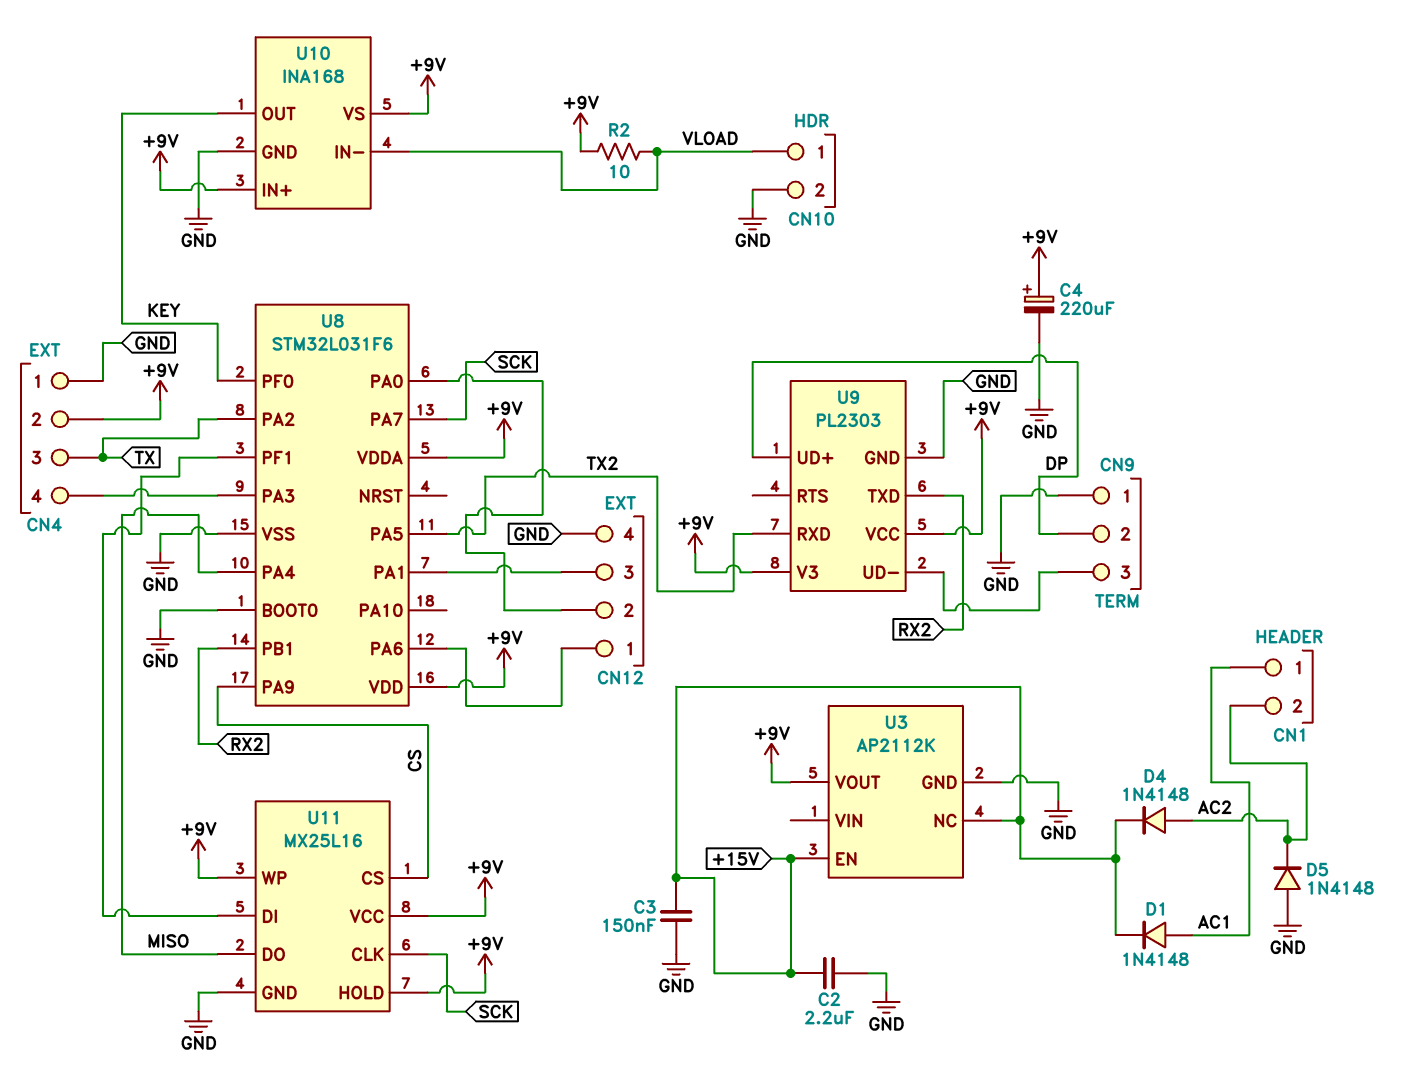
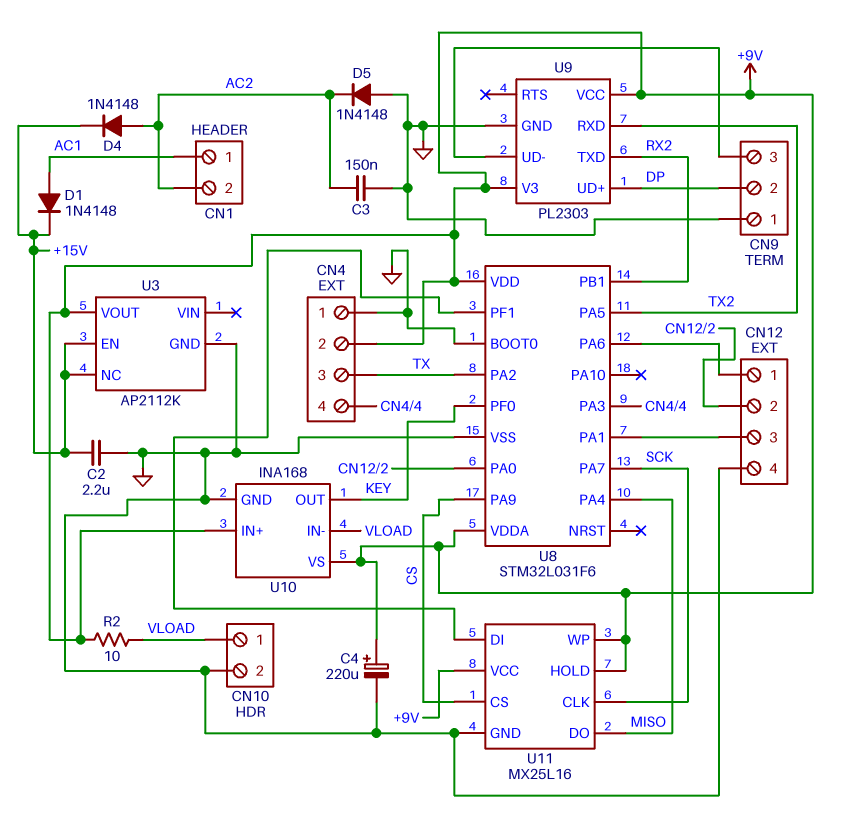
C3: 150nF (+15V, GND) -> 150nF (AC2, GND)

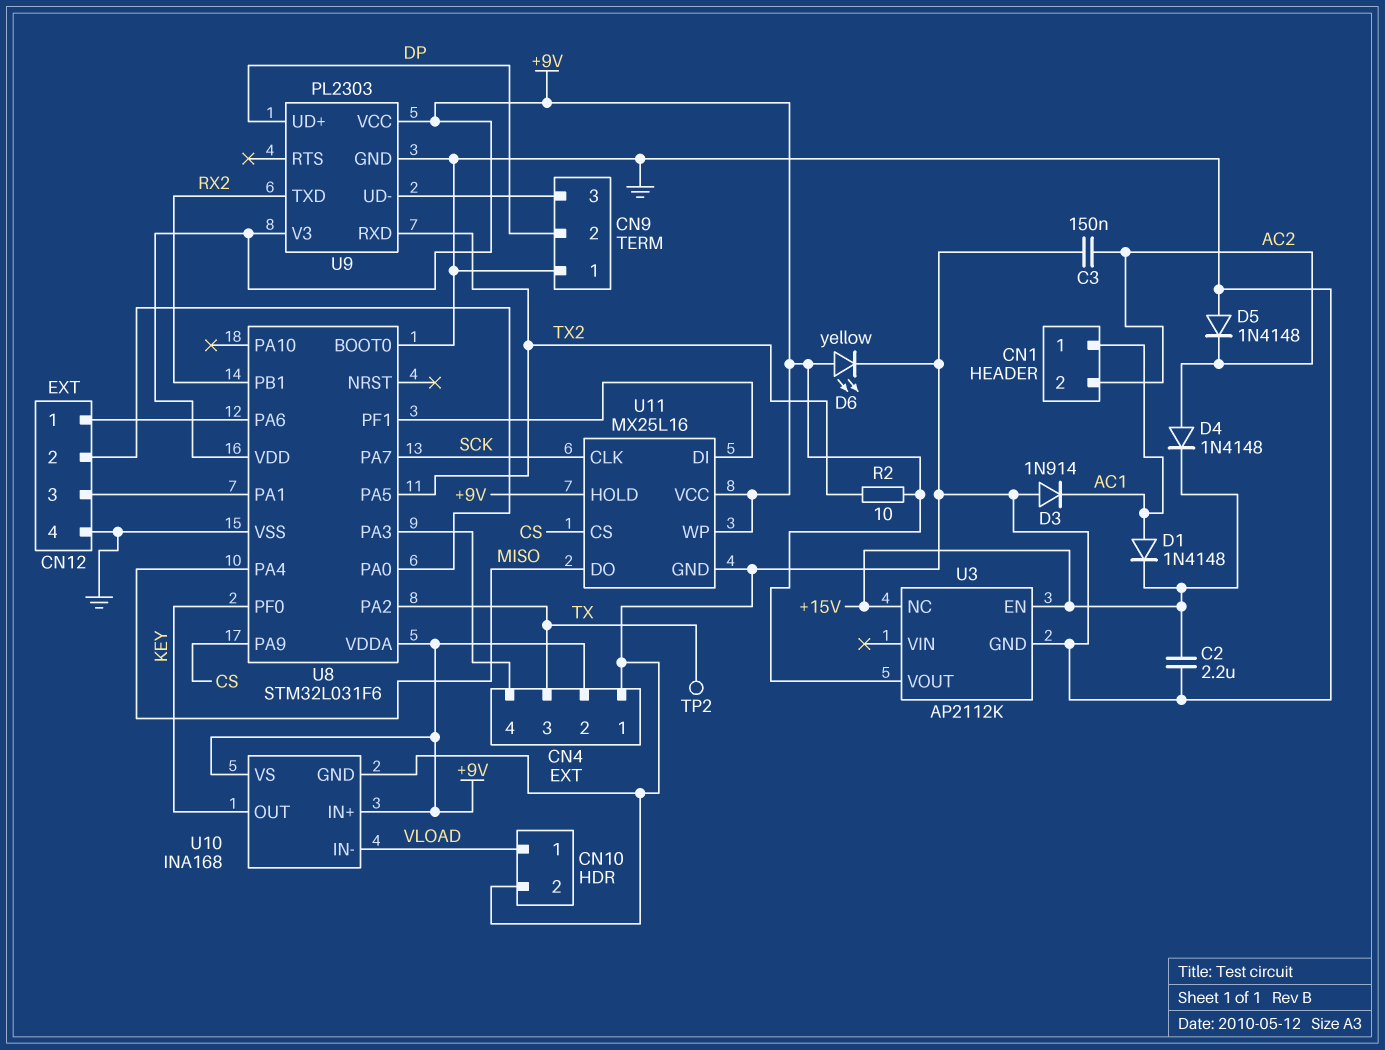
C4: 220uF (plus +9V, minus GND) -> none
D3: none -> diode 1N914 (A GND, K AC1)
D6: none -> LED yellow (A +9V, K GND)
R2: 10 (+9V, VLOAD) -> 10 (+9V, TX2)
TP2: none -> test point (TX)

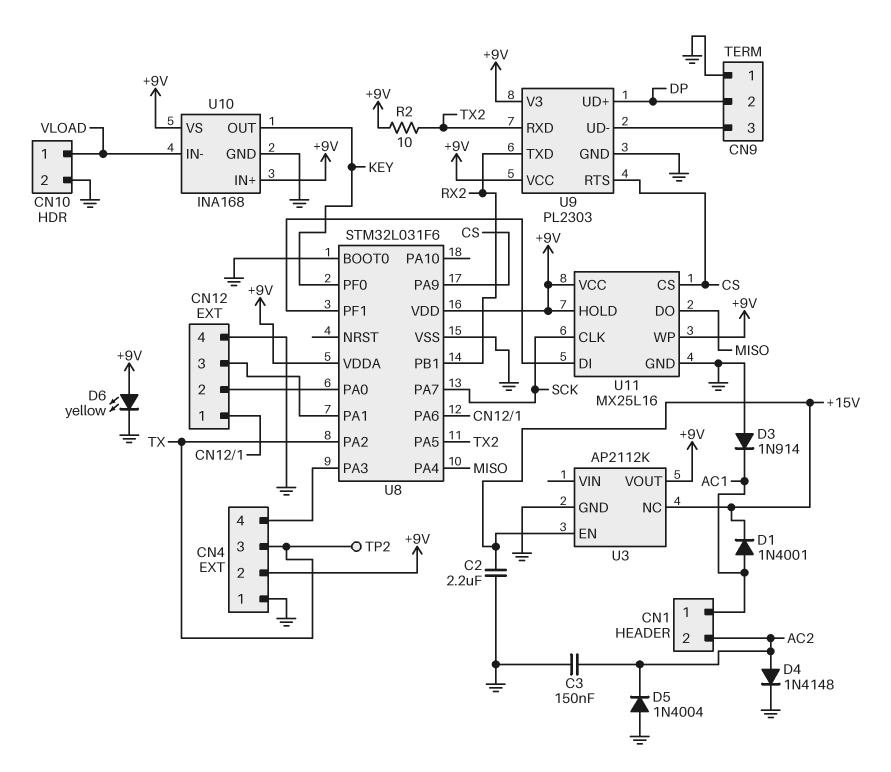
D1: diode 1N4148 (A AC1, K +15V) -> diode 1N4001 (A AC1, K +15V)
D4: diode 1N4148 (A AC2, K +15V) -> diode 1N4148 (A AC2, K GND)
D5: diode 1N4148 (A GND, K AC2) -> diode 1N4004 (A GND, K AC2)
U9 pin RTS: none -> CS

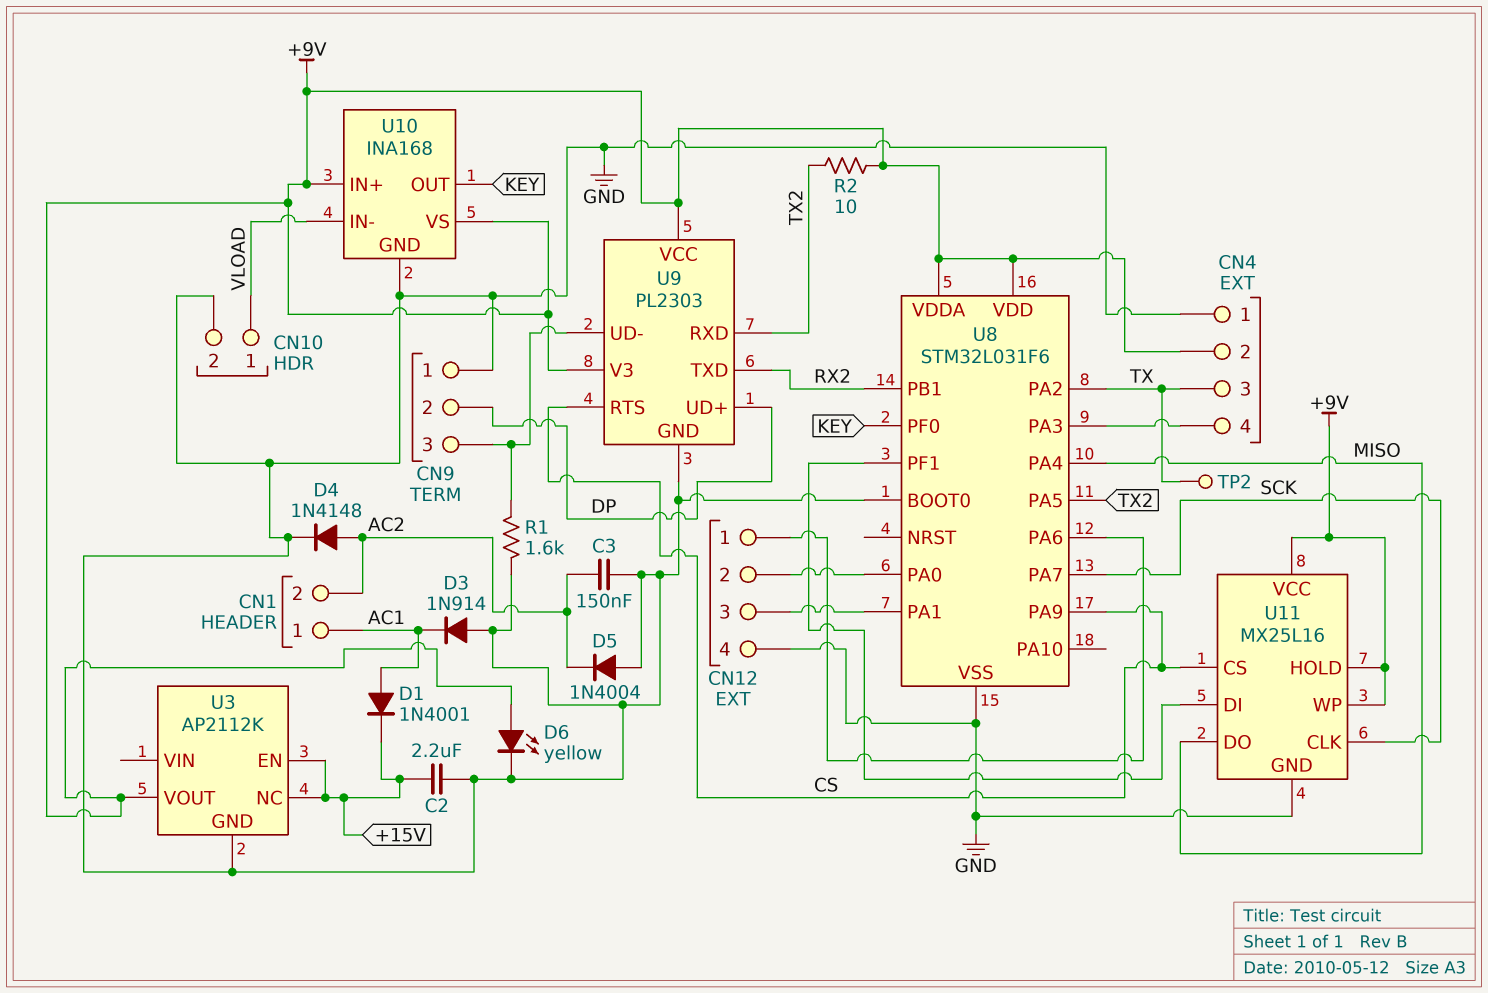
R1: none -> 1.6k (CN9/3, GND)

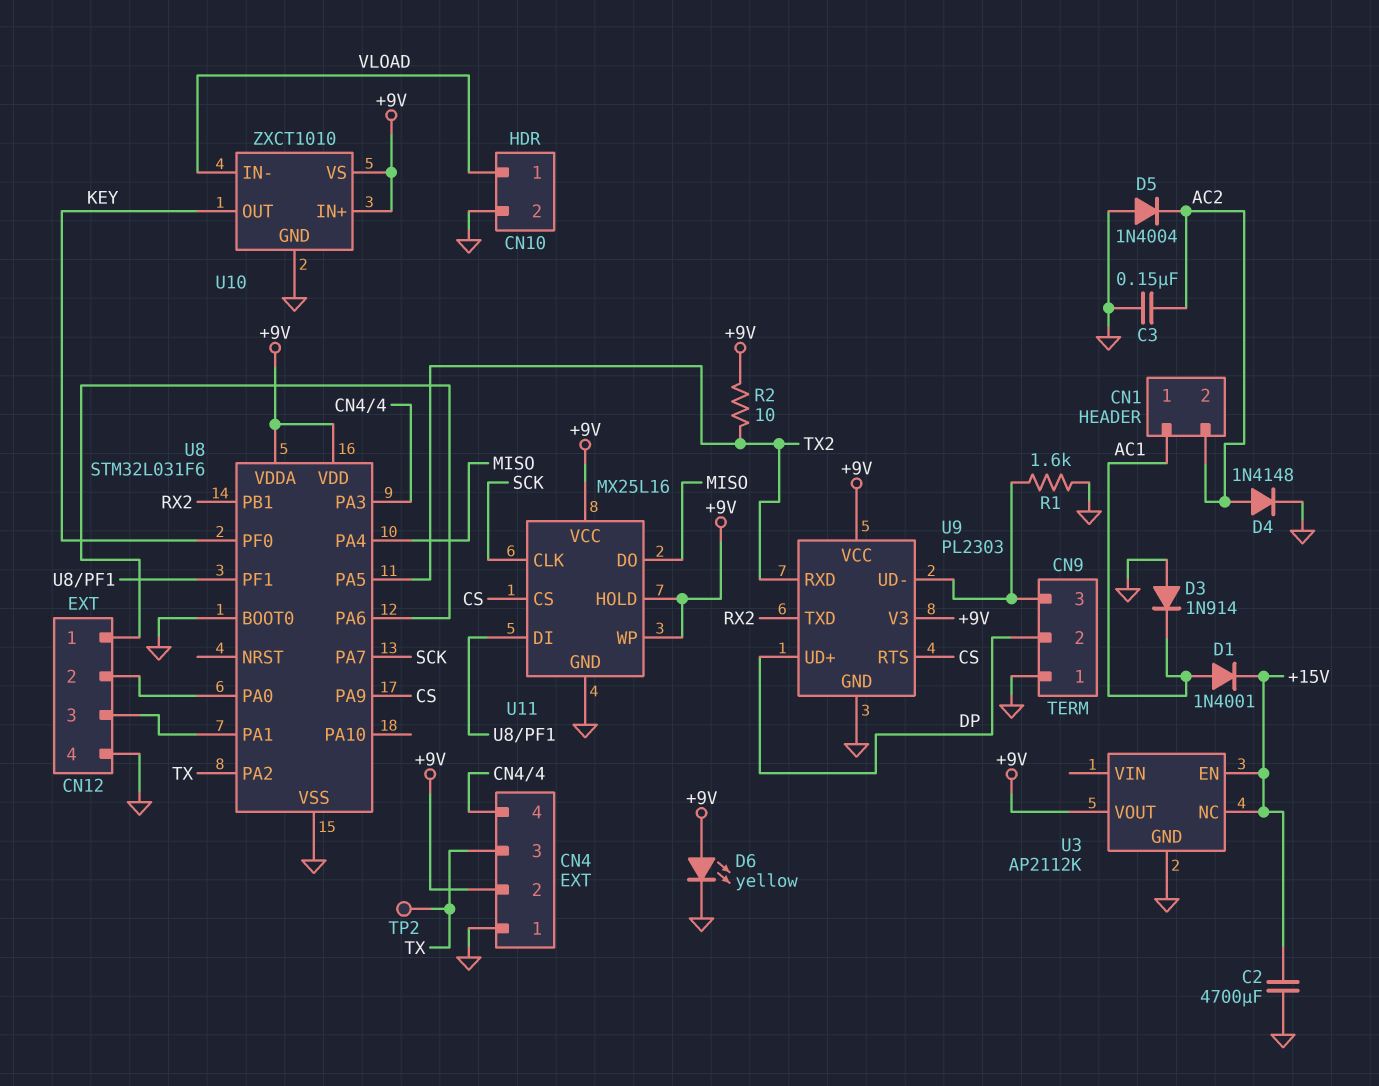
C2: 2.2uF (+15V, GND) -> 4700uF (+15V, GND)
U10: INA168 -> ZXCT1010

